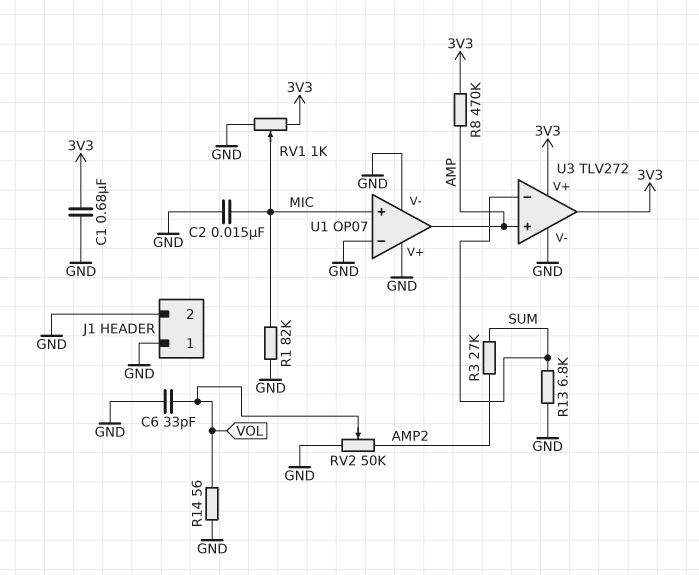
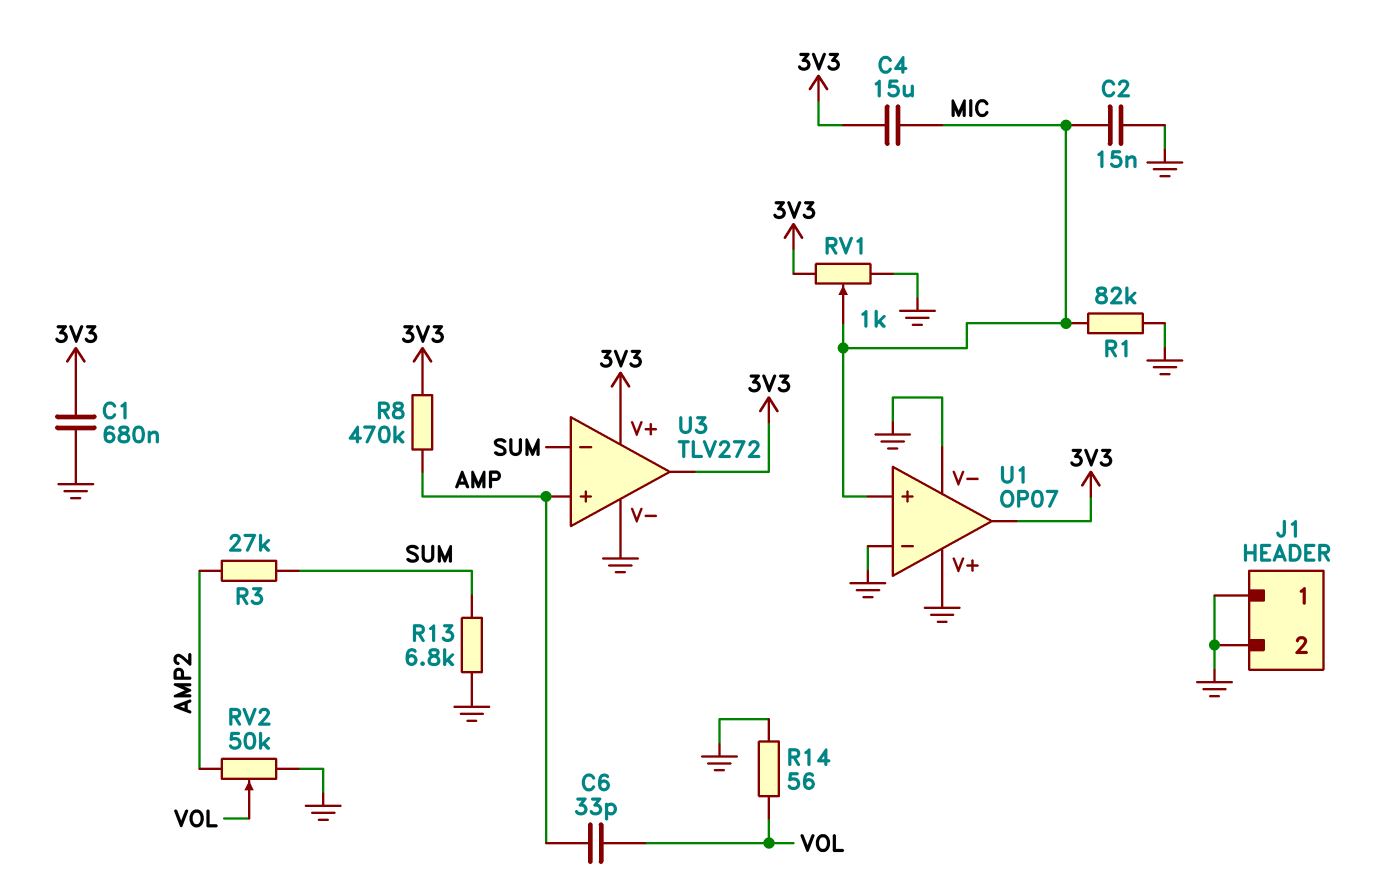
C4: none -> 15uF (3V3, MIC)
C6: 33pF (GND, VOL) -> 33pF (AMP, VOL)
U1 pin out: AMP -> 3V3

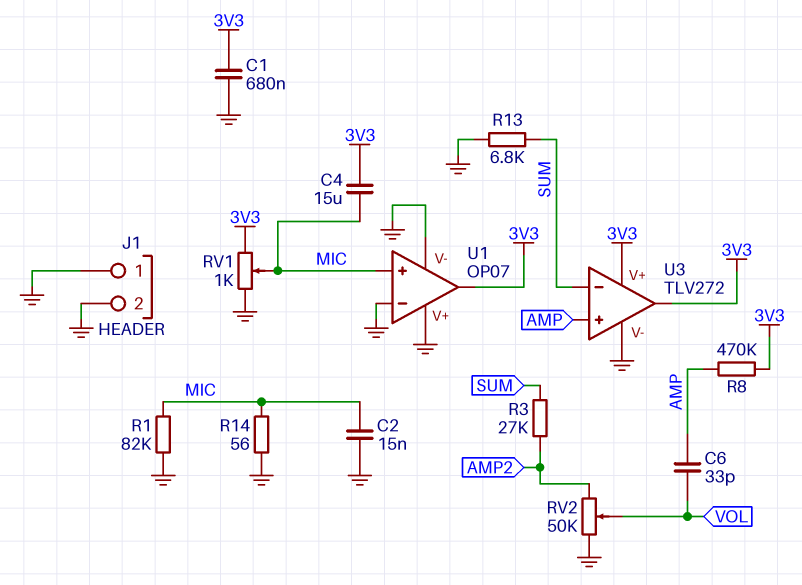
R14: 56 (GND, VOL) -> 56 (GND, MIC)

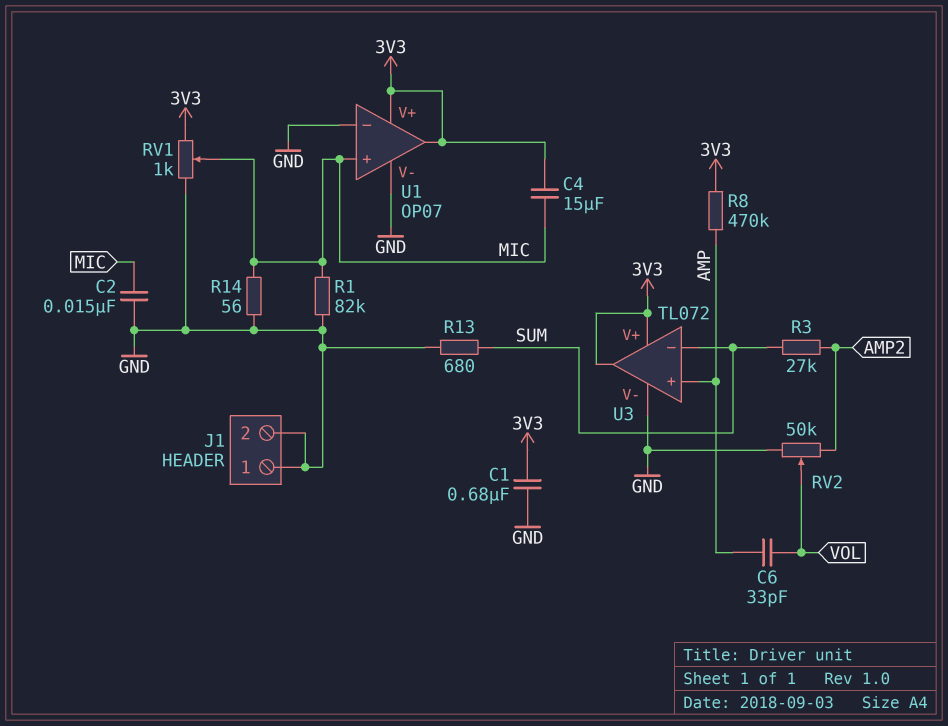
R13: 6.8k (GND, SUM) -> 680 (GND, SUM)
U1 pin V+: GND -> 3V3
U3: TLV272 -> TL072

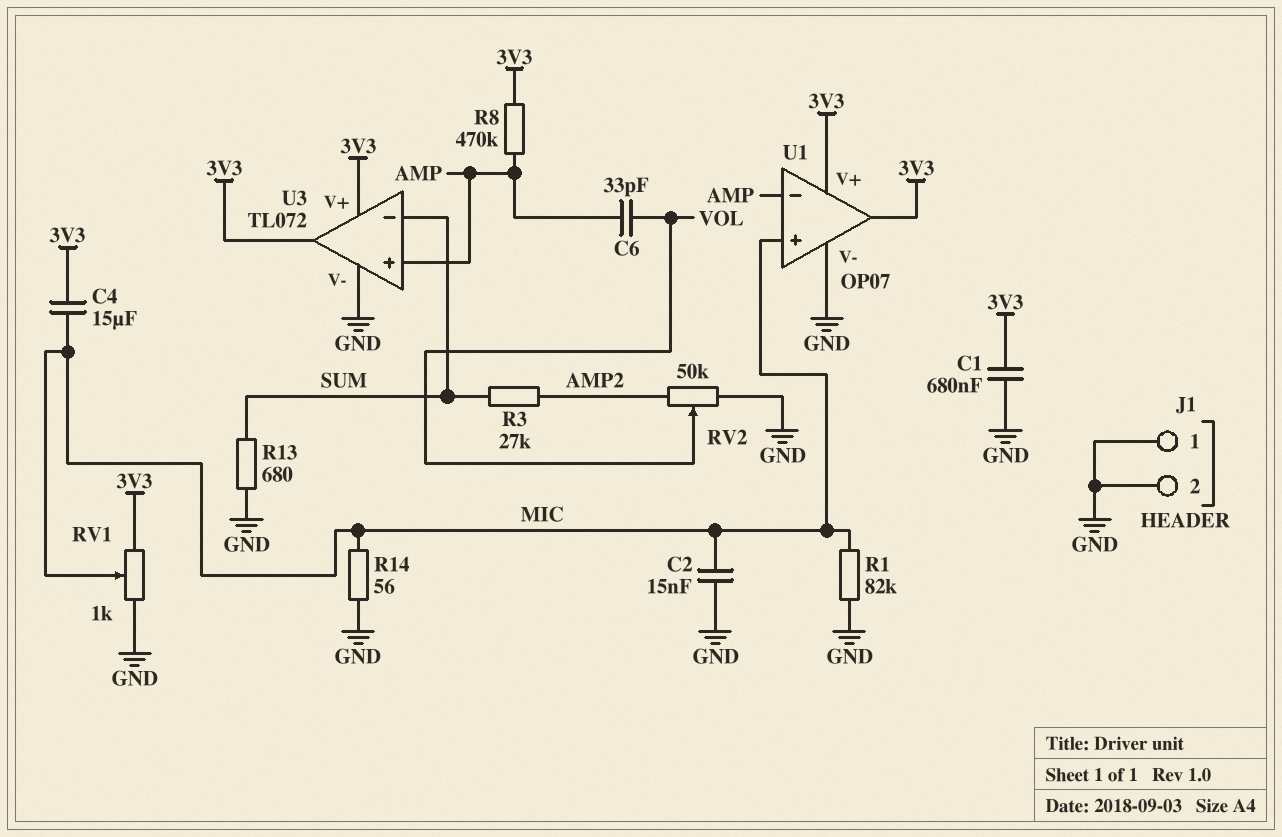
U1 pin in-: GND -> AMP

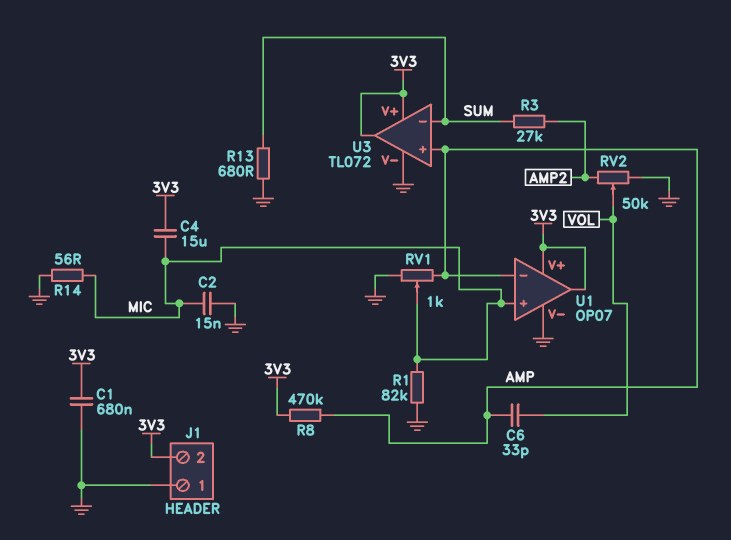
J1 pin 2: GND -> 3V3
RV1: 1k (3V3, GND, wiper MIC) -> 1k (AMP, GND, wiper MIC)

